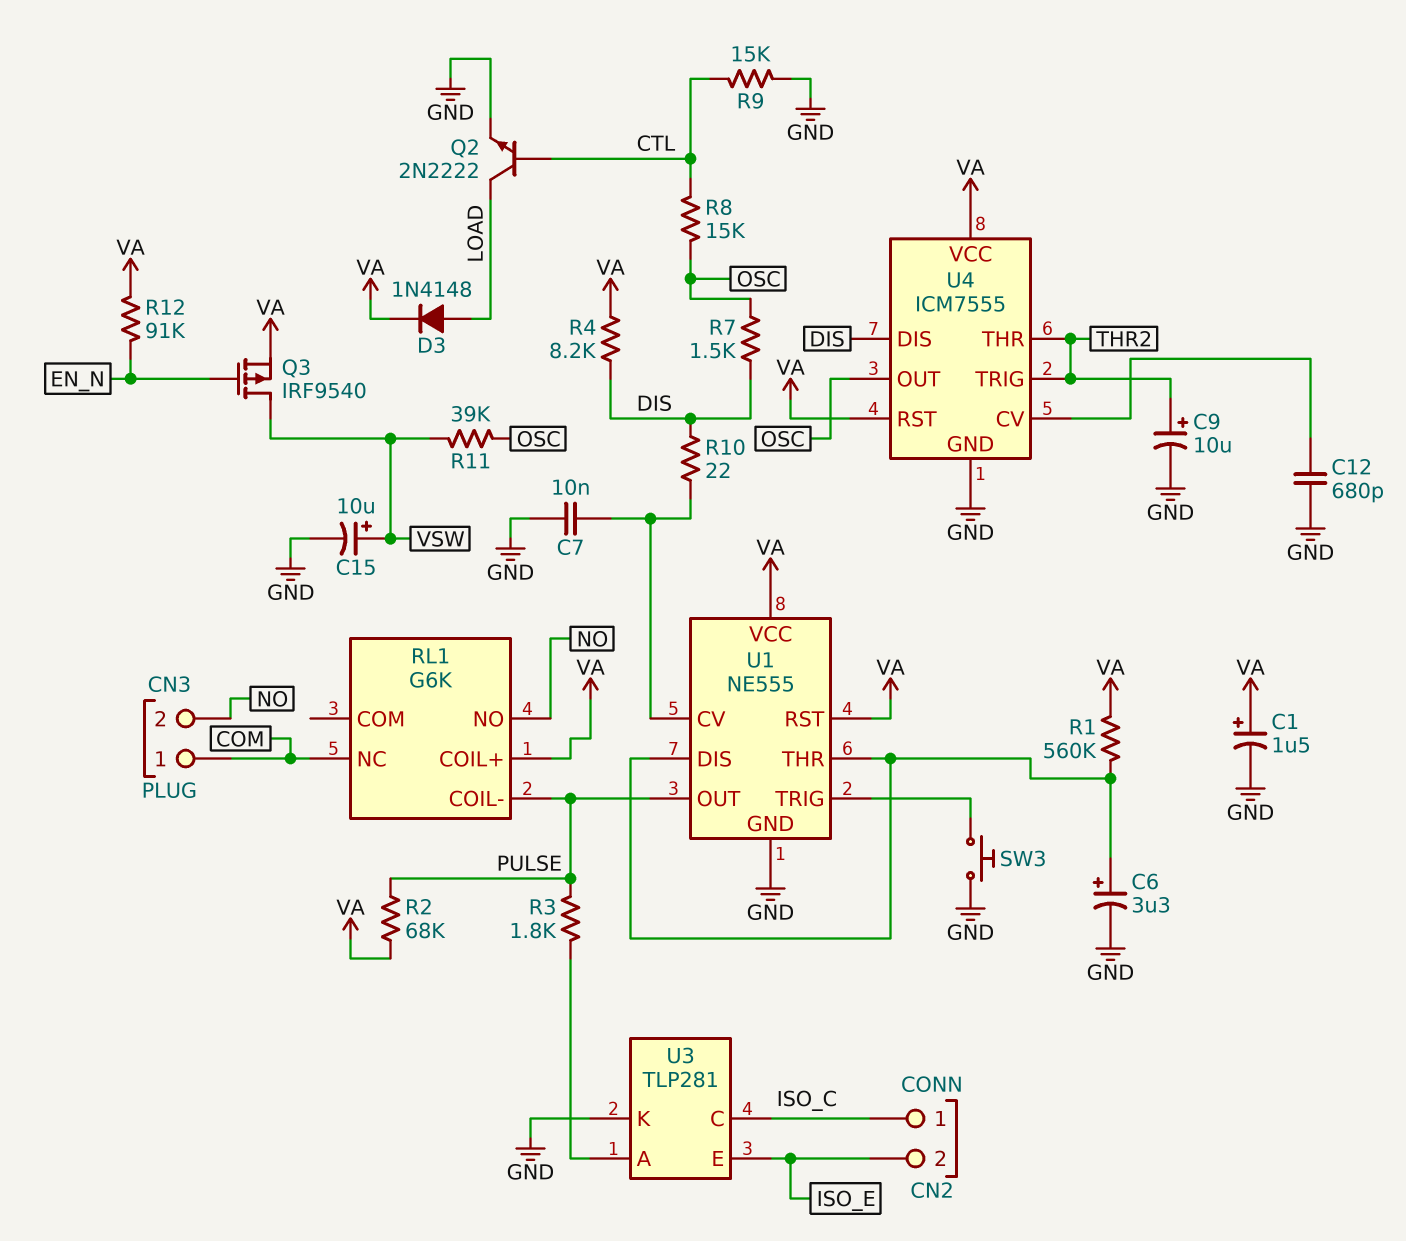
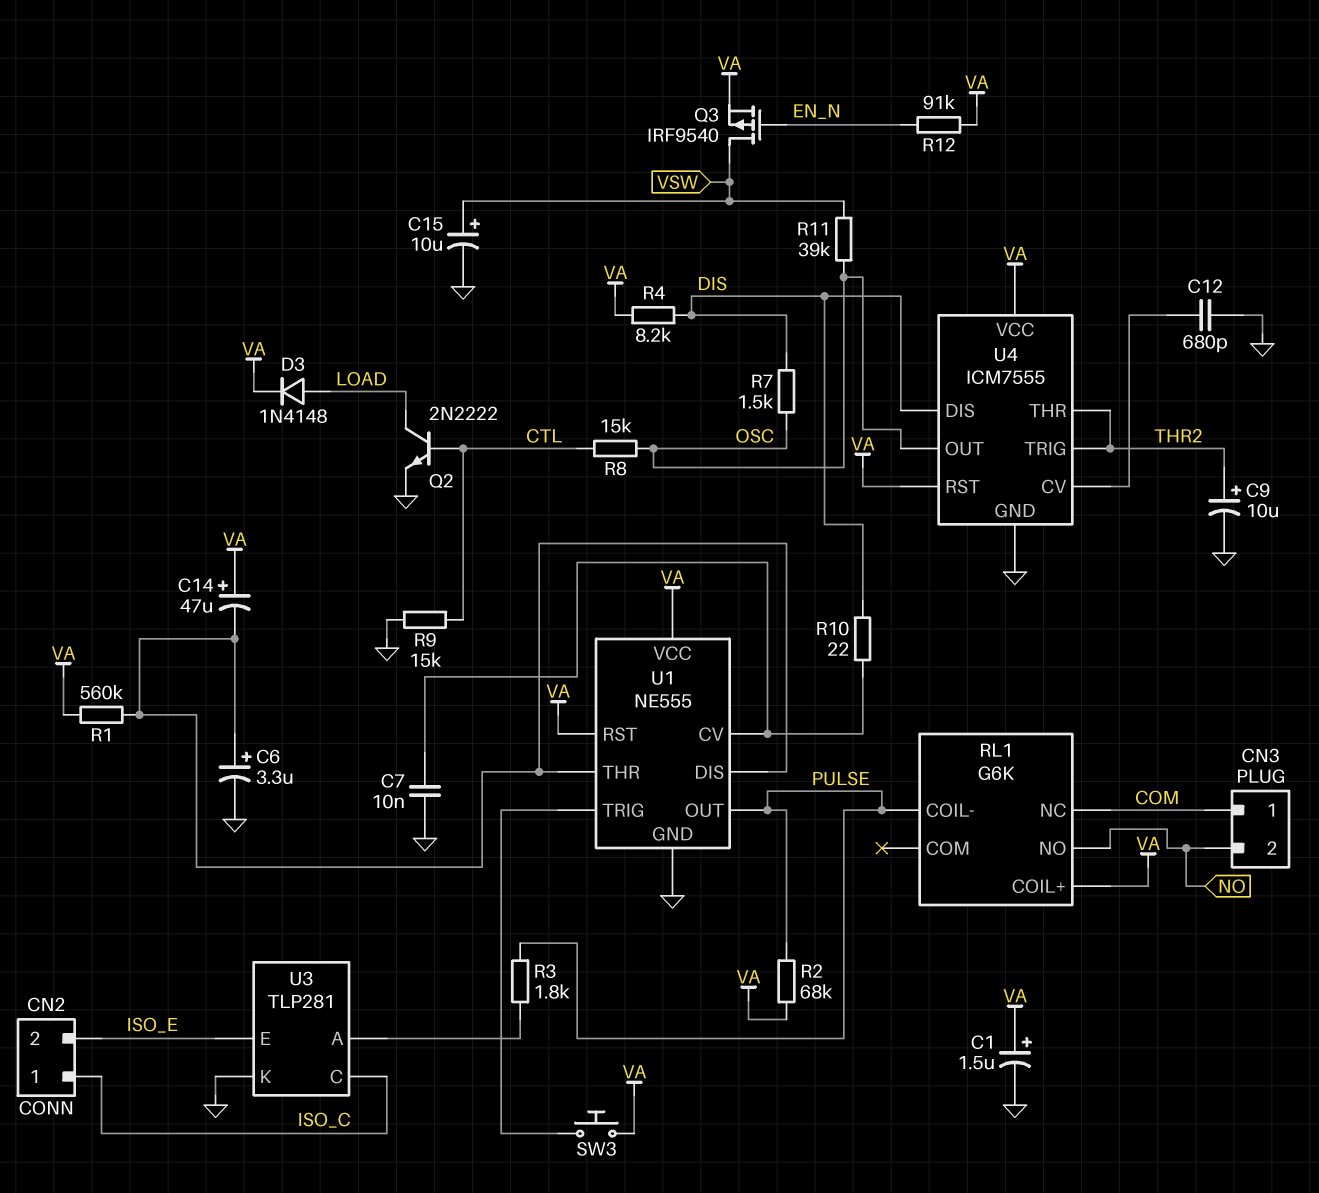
C14: none -> 47uF (plus VA, minus U1/DIS)
SW3: button (GND, U1/TRIG) -> button (U1/TRIG, VA)

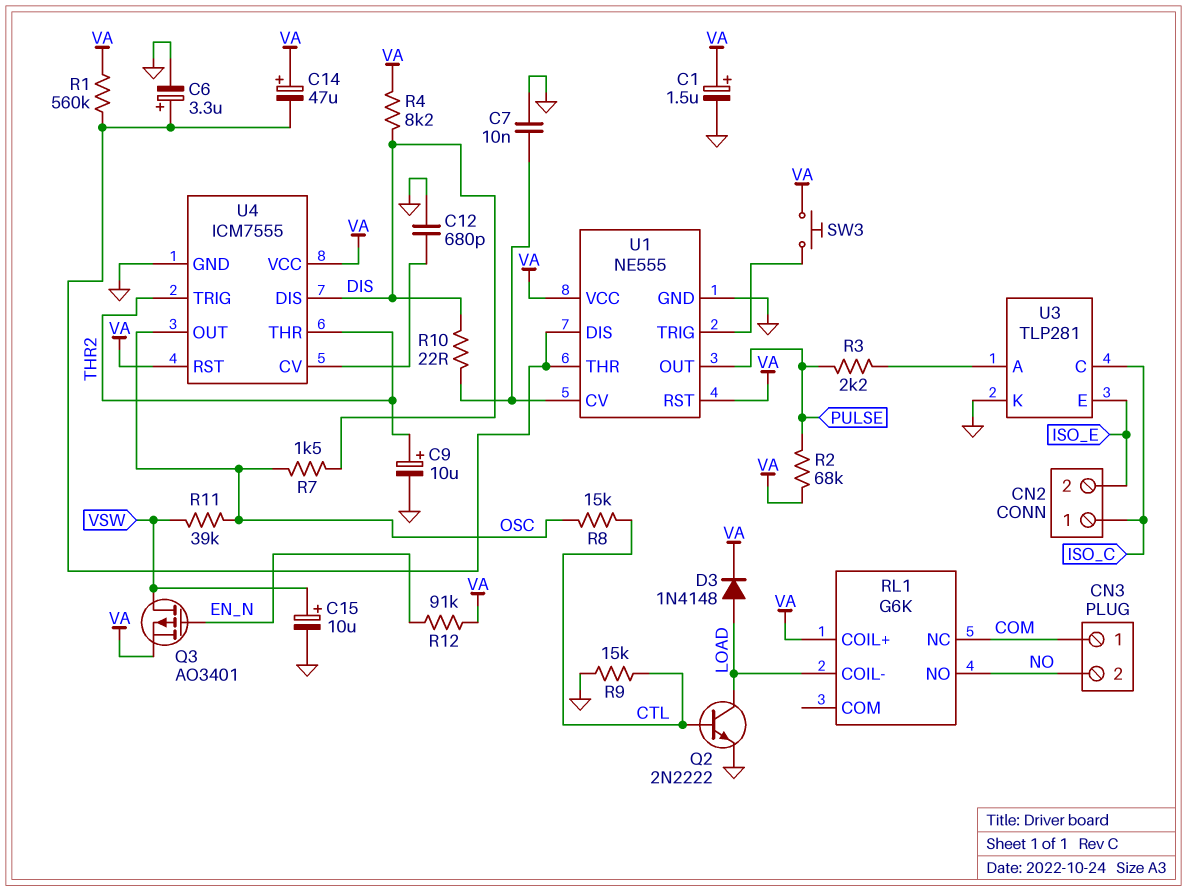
Q3: PMOS IRF9540 (G EN_N, D VSW, S VA) -> PMOS AO3401 (G EN_N, D VSW, S VA)
R3: 1.8k (PULSE, U3/A) -> 2.2k (PULSE, U3/A)
RL1 pin COIL-: PULSE -> LOAD

